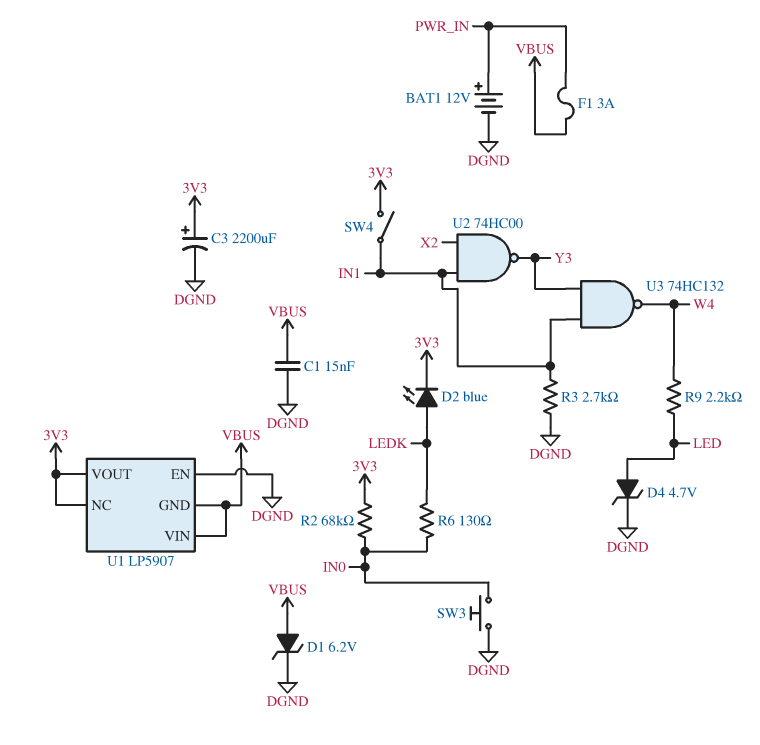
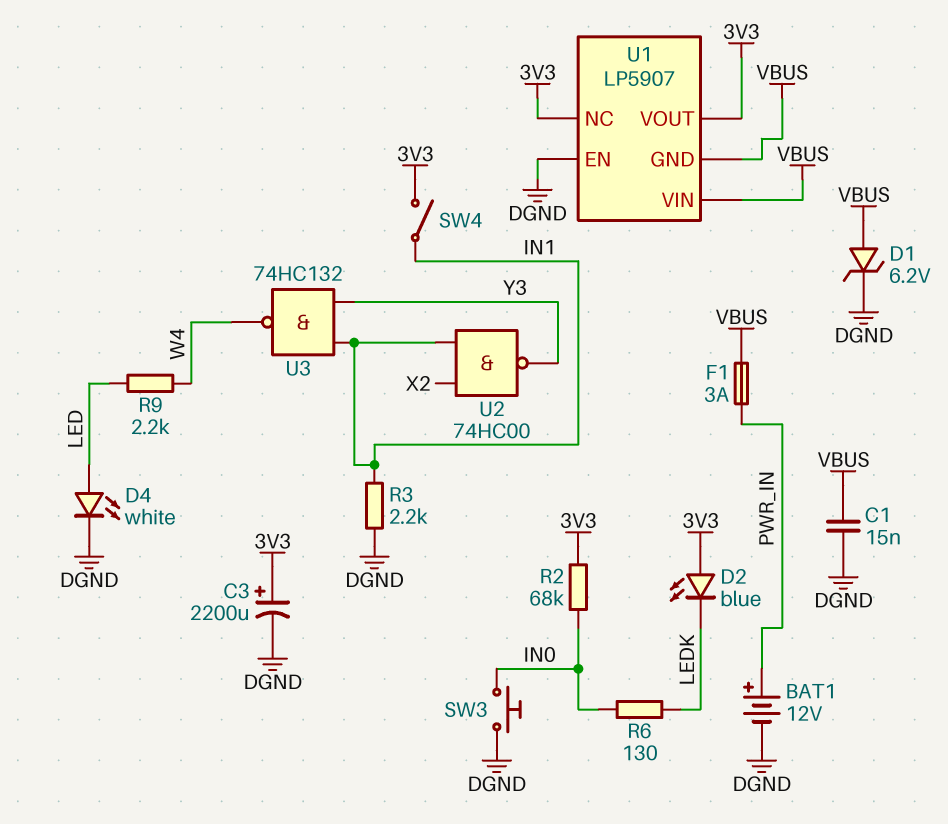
D2: LED blue (A LEDK, K 3V3) -> LED blue (A 3V3, K LEDK)
D4: zener 4.7V (A LED, K DGND) -> LED white (A LED, K DGND)
R3: 2.7k (DGND, IN1) -> 2.2k (DGND, IN1)

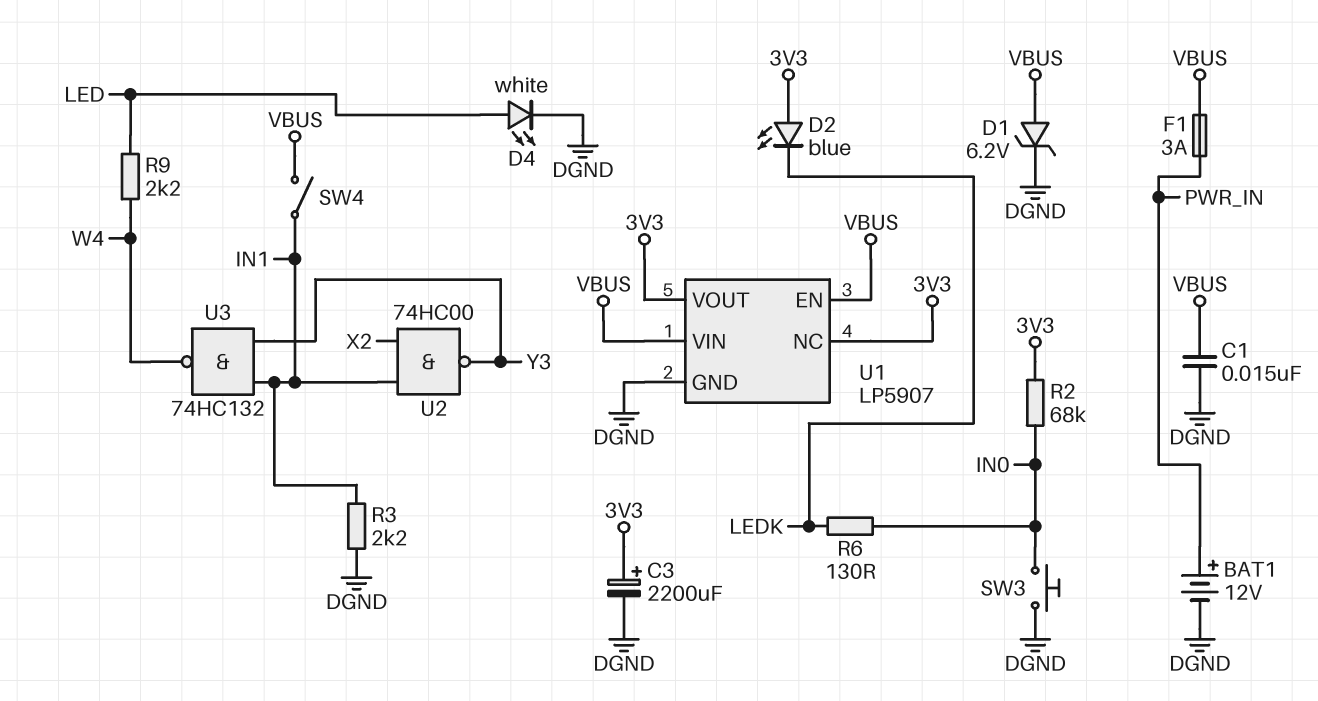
SW4: switch (3V3, IN1) -> switch (IN1, VBUS)
U1 pin EN: DGND -> VBUS
U1 pin GND: VBUS -> DGND

